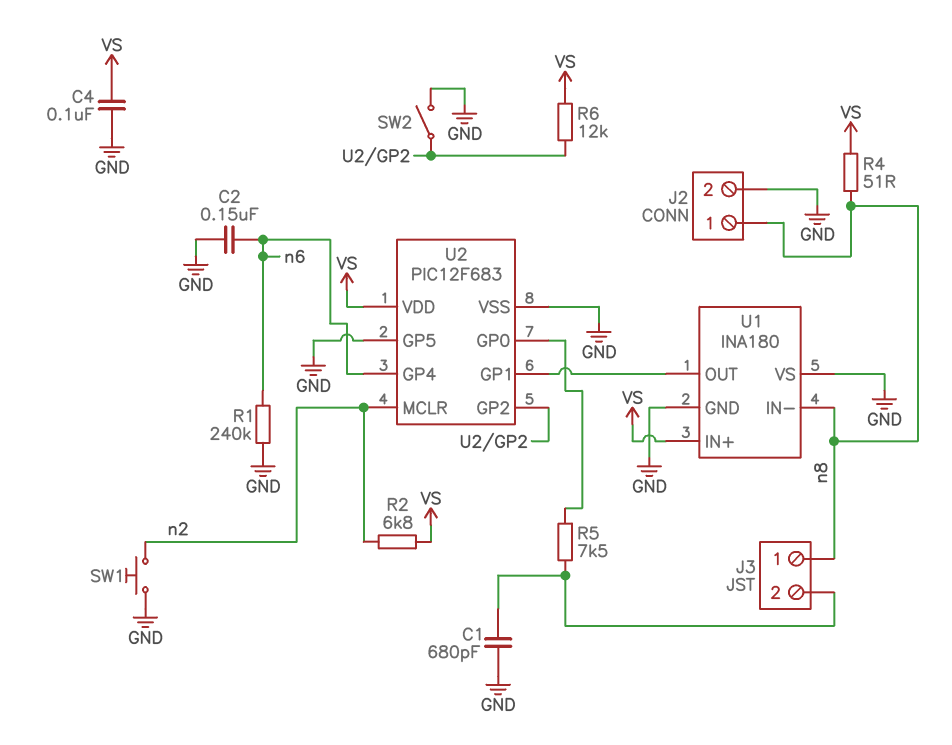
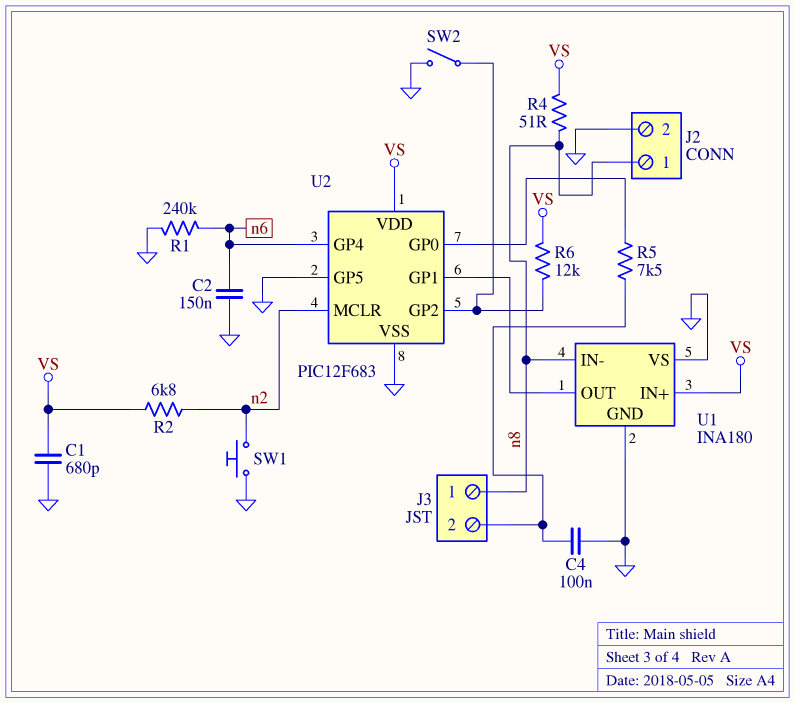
C1: 680pF (GND, J3/2) -> 680pF (GND, VS)
C4: 100nF (GND, VS) -> 100nF (GND, J3/2)

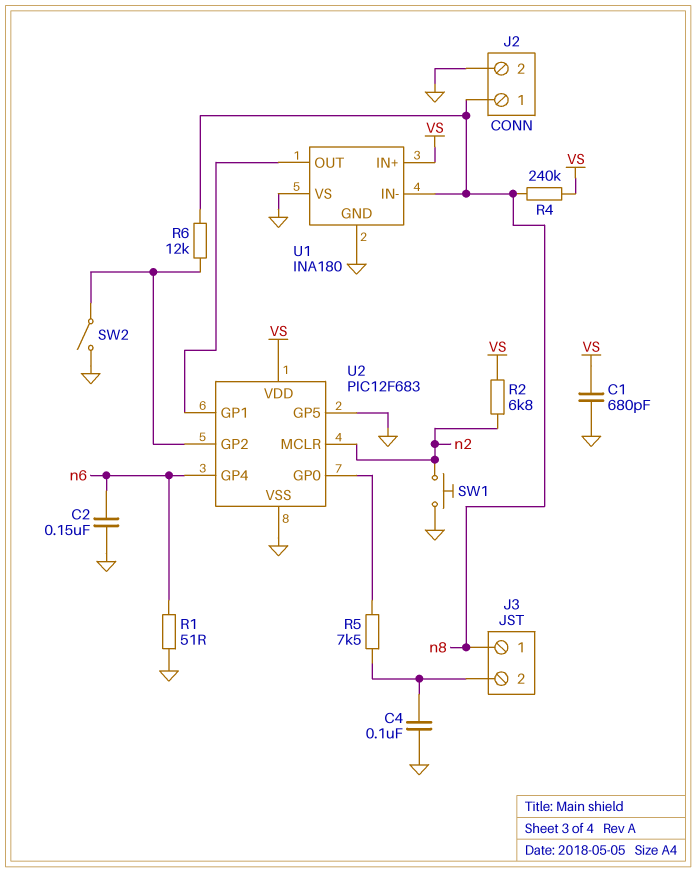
R1: 240k (GND, n6) -> 51 (GND, n6)
R4: 51 (VS, n8) -> 240k (VS, n8)
R6: 12k (U2/GP2, VS) -> 12k (U2/GP2, n8)

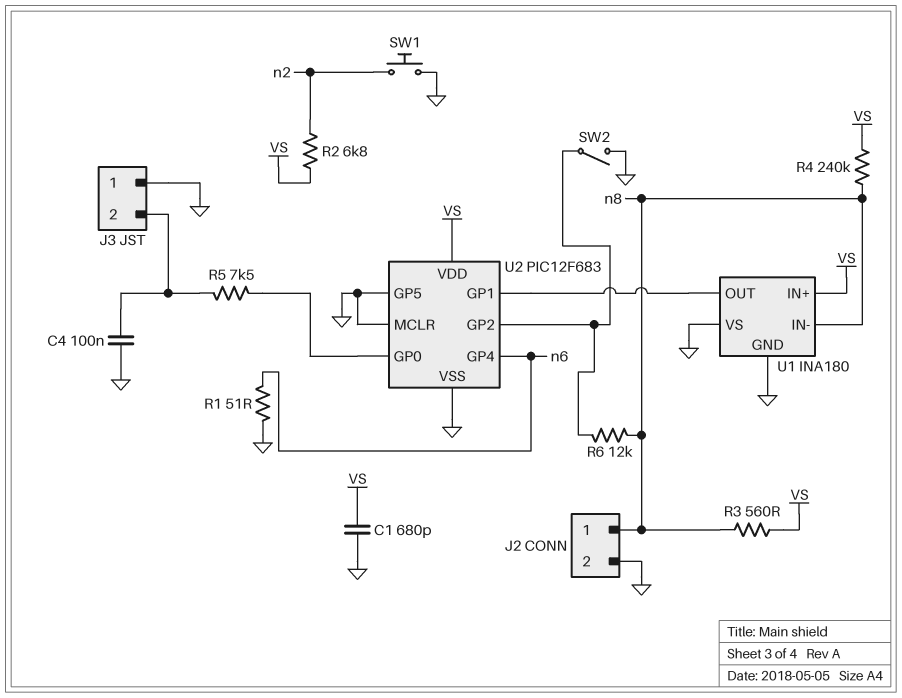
C2: 150nF (GND, n6) -> none
J3 pin 1: n8 -> GND
R3: none -> 560 (VS, n8)
U2 pin MCLR: n2 -> GND

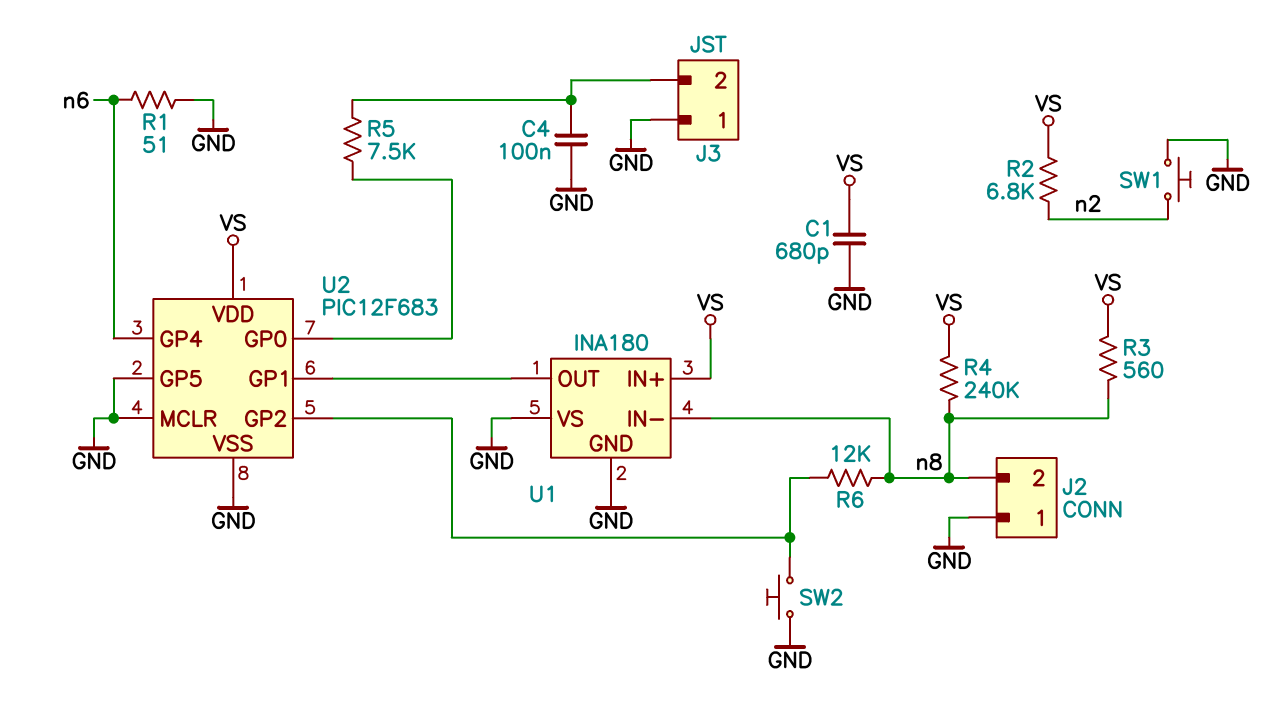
J2 pin 1: n8 -> GND
J2 pin 2: GND -> n8
SW2: switch (GND, U2/GP2) -> button (GND, U2/GP2)

